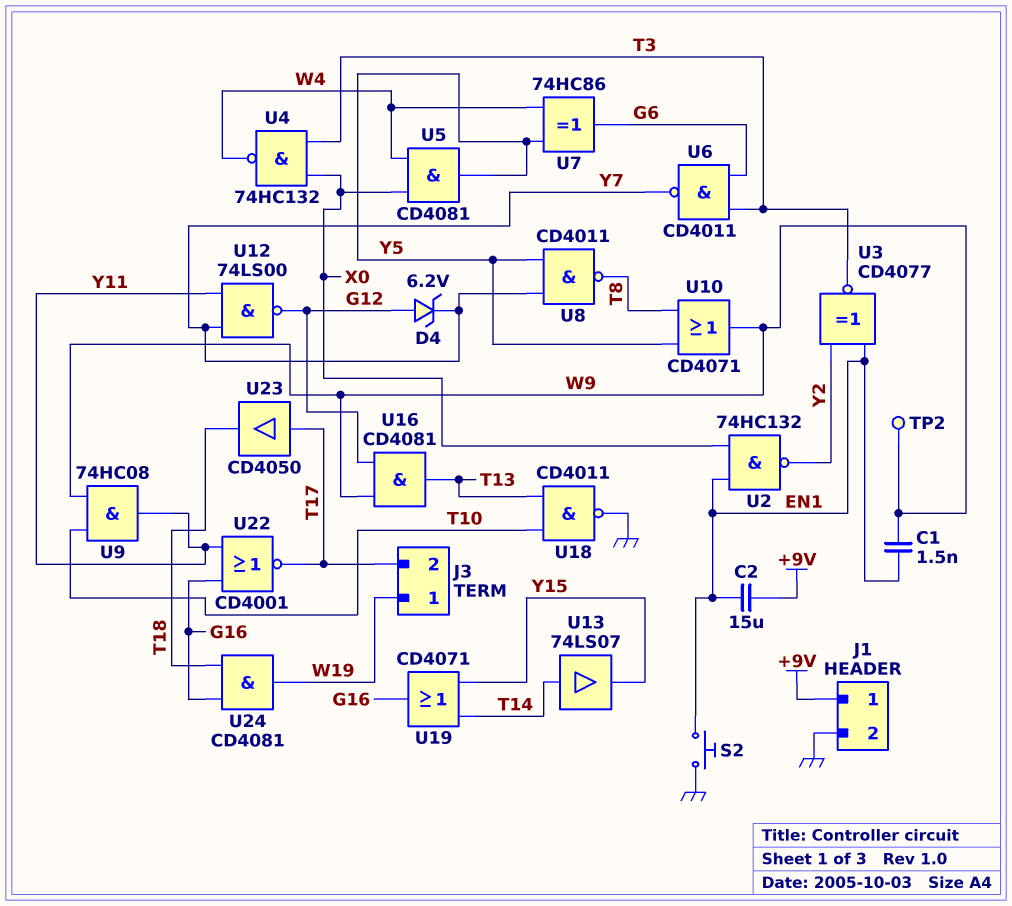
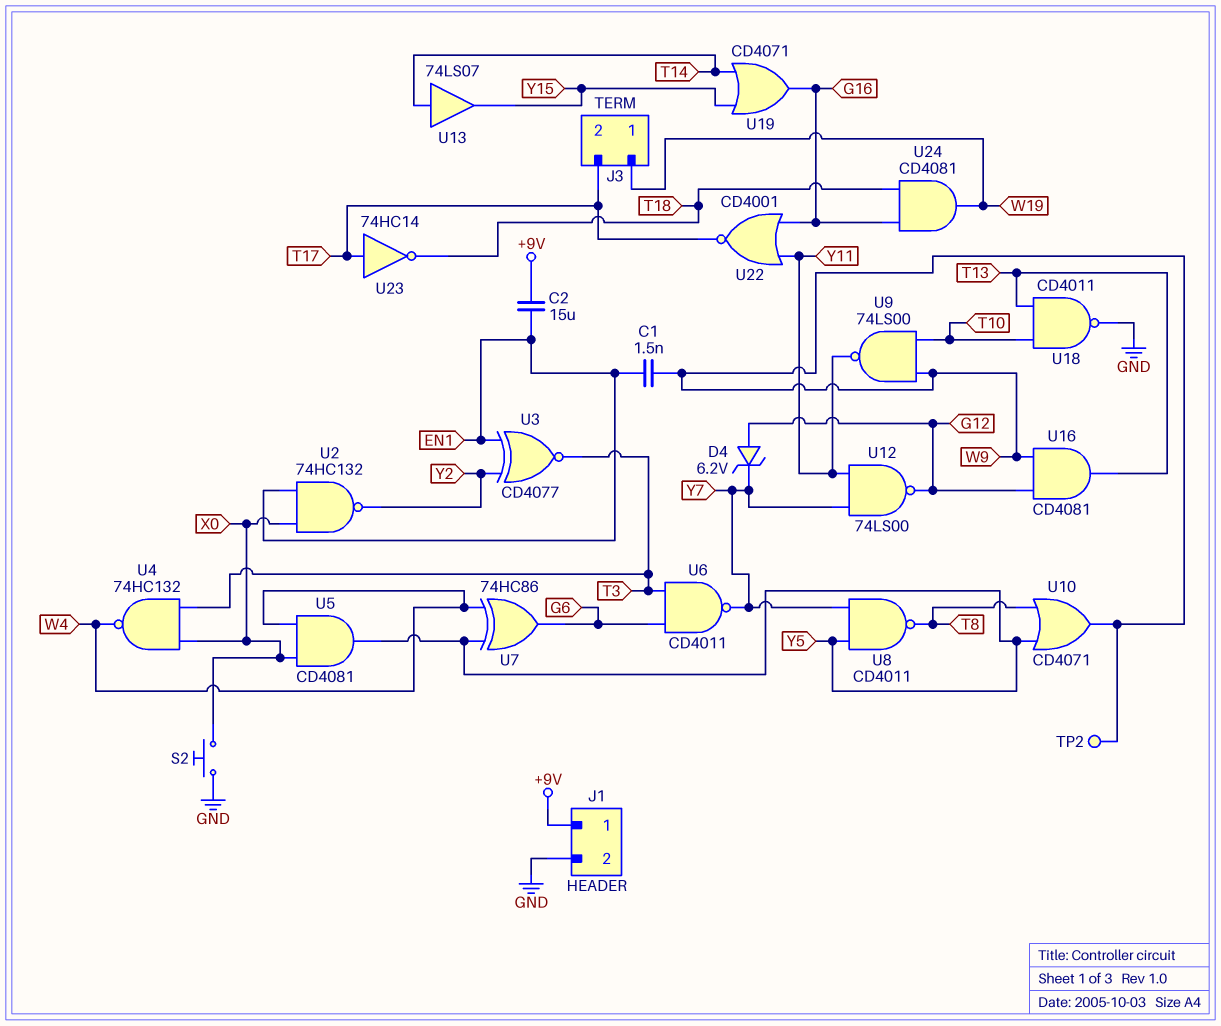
S2: button (EN1, GND) -> button (GND, X0)
U9: AND 74HC08 (in T10, in W9, out Y11) -> NAND 74LS00 (in T10, in W9, out Y11)
U23: buffer CD4050 (in T17, out T18) -> NOT 74HC14 (in T17, out T18)

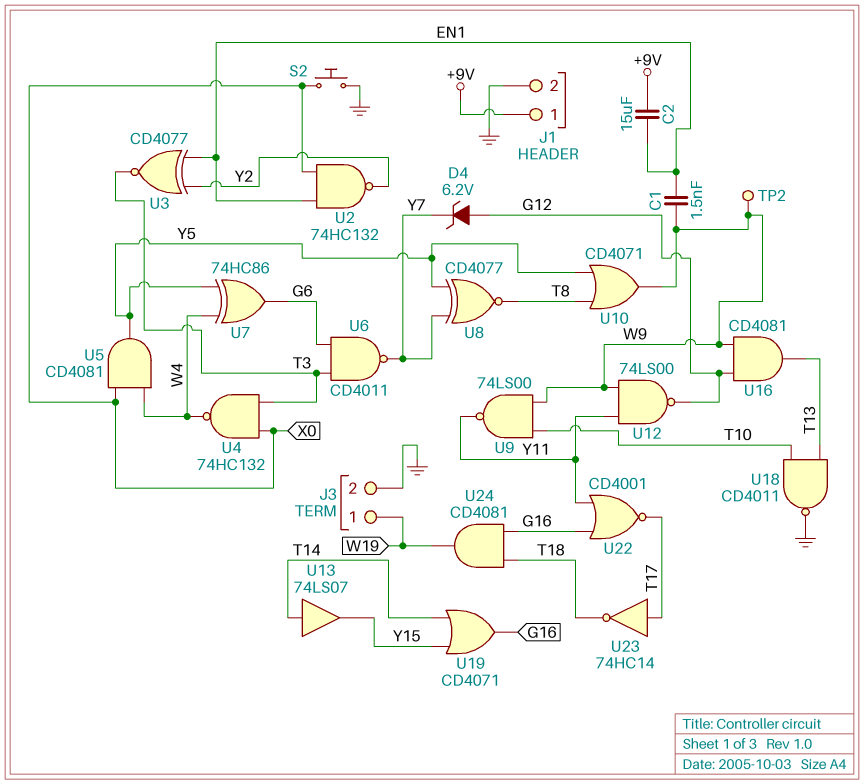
J3 pin 2: T17 -> GND
U8: NAND CD4011 (in Y5, in Y7, out T8) -> XNOR CD4077 (in Y5, in Y7, out T8)
U12: NAND 74LS00 (in Y7, in Y11, out G12) -> NAND 74LS00 (in W9, in Y11, out G12)

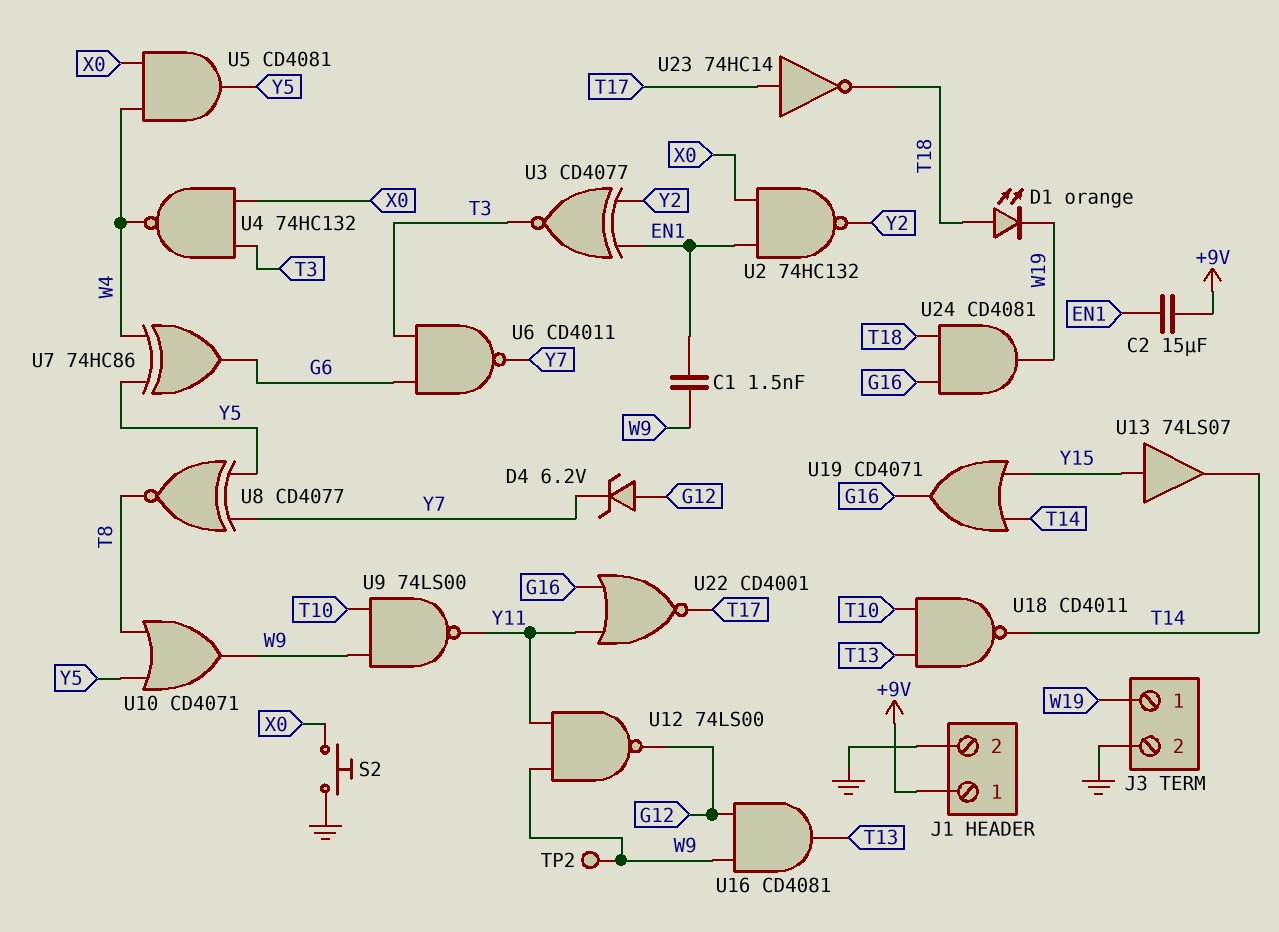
D1: none -> LED orange (A T18, K W19)
U13: buffer 74LS07 (in T14, out Y15) -> buffer 74LS07 (in Y15, out T14)
U18: NAND CD4011 (in T10, in T13, out GND) -> NAND CD4011 (in T10, in T13, out T14)

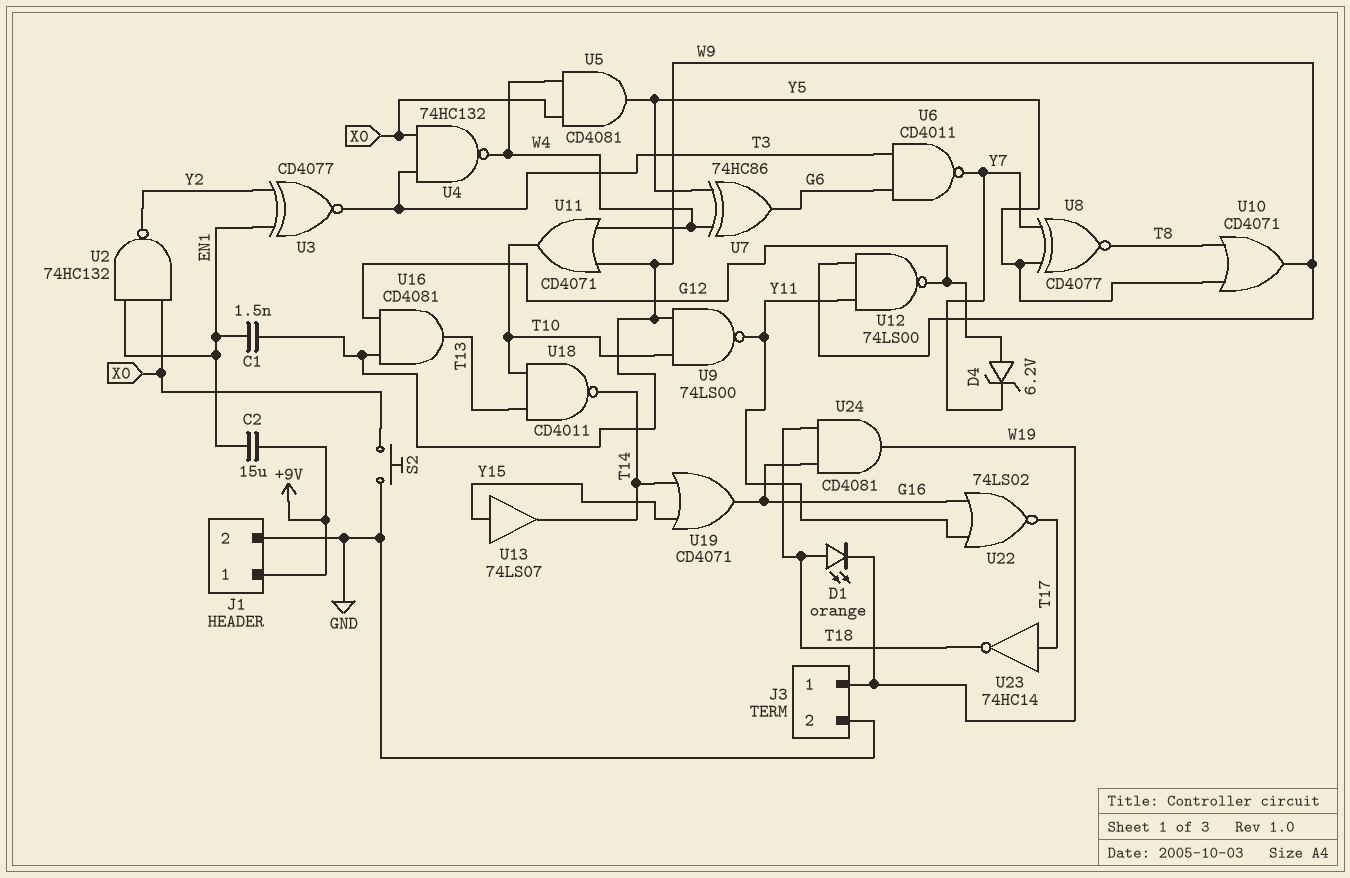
TP2: test point (W9) -> none
U11: none -> OR CD4071 (in W4, in W9, out T10)
U22: NOR CD4001 (in G16, in Y11, out T17) -> NOR 74LS02 (in G16, in Y11, out T17)

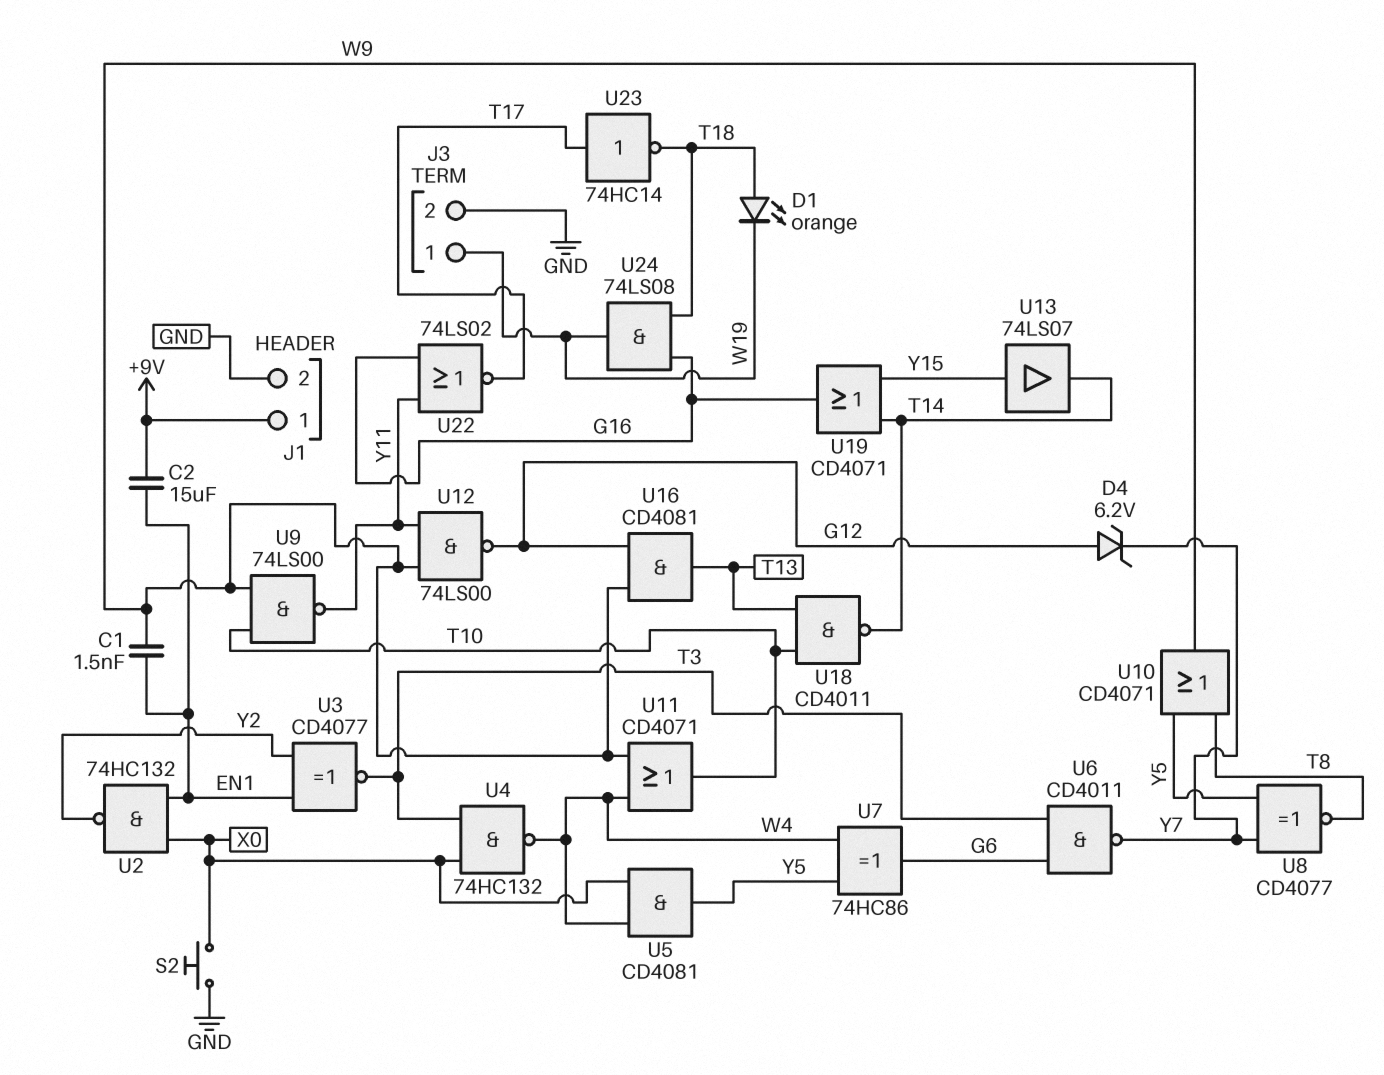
U24: AND CD4081 (in G16, in T18, out W19) -> AND 74LS08 (in G16, in T18, out W19)

